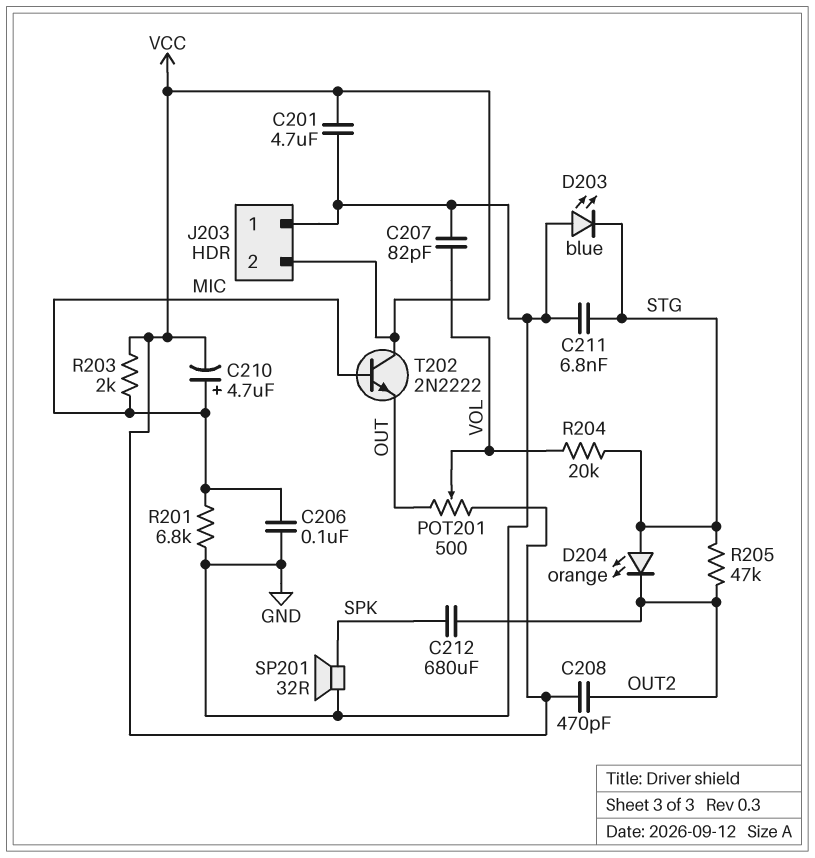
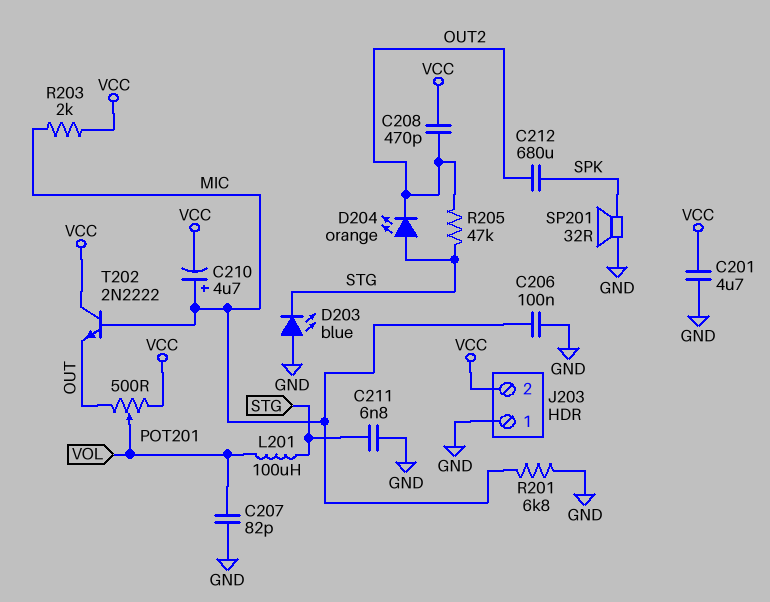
L201: none -> 100uH (STG, VOL)
R204: 20k (STG, VOL) -> none

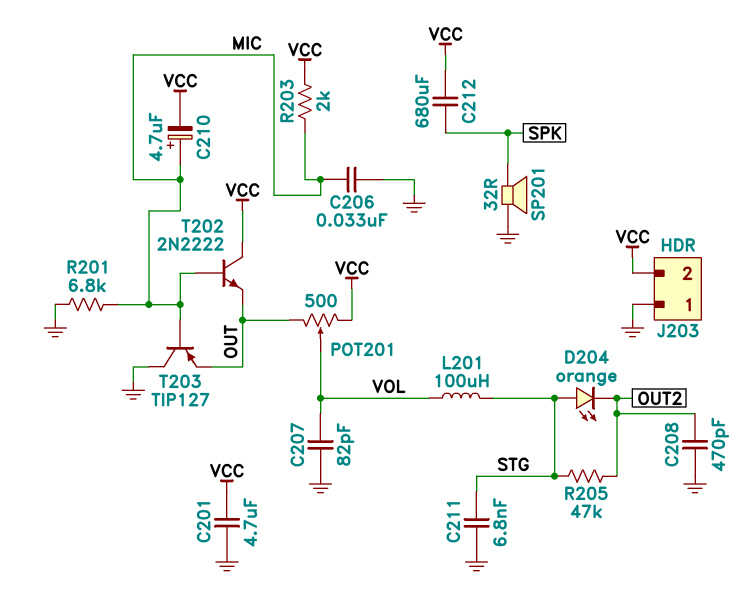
C206: 100nF (GND, MIC) -> 33nF (GND, MIC)
C208: 470pF (OUT2, VCC) -> 470pF (GND, OUT2)
C212: 680uF (OUT2, SPK) -> 680uF (SPK, VCC)
D203: LED blue (A GND, K STG) -> none
T203: none -> PNP TIP127 (B MIC, C GND, E OUT)

